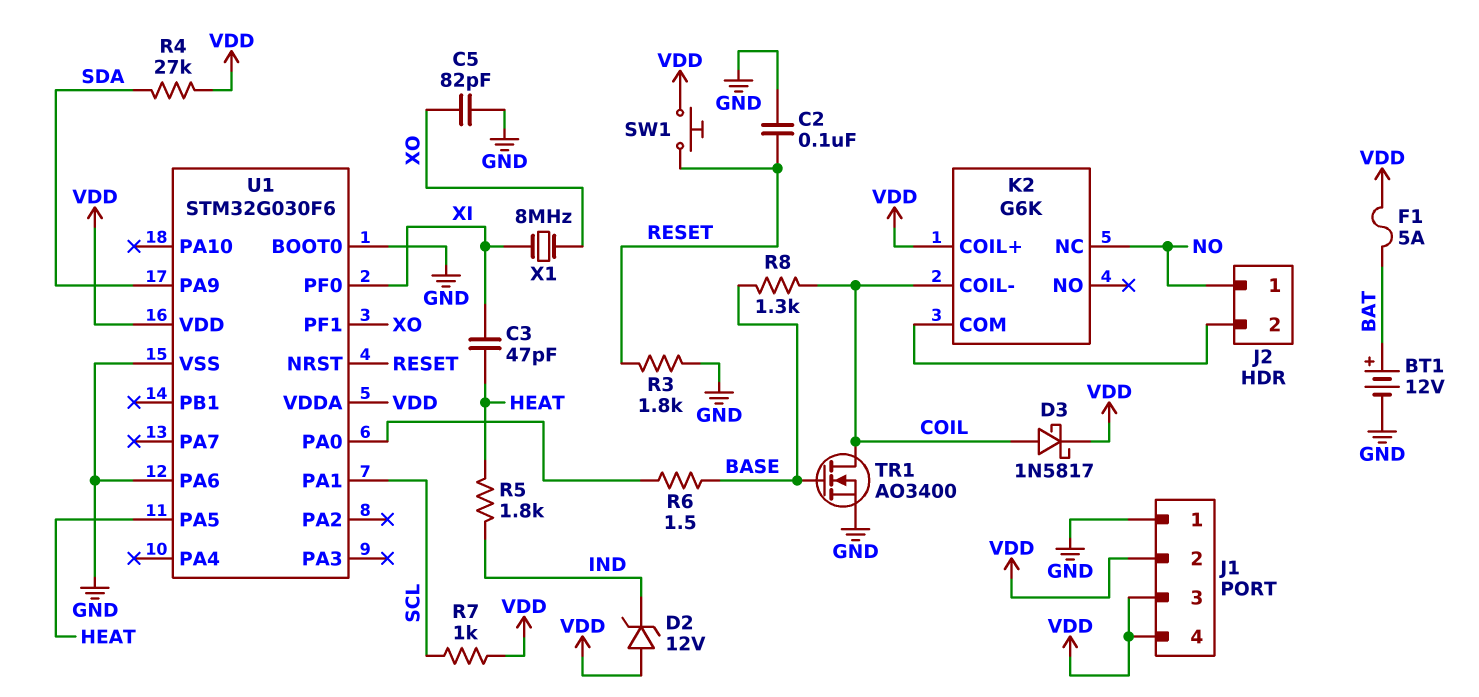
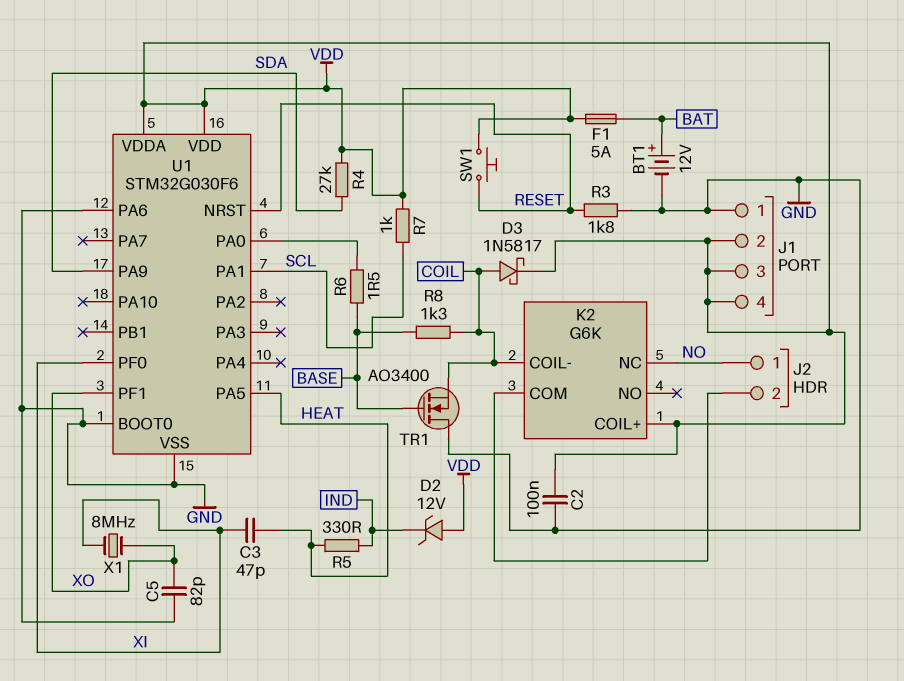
C2: 100nF (GND, RESET) -> 100nF (GND, VDD)
R5: 1.8k (HEAT, IND) -> 330 (HEAT, IND)
TR1: NMOS AO3400 (G BASE, D COIL, S GND) -> NMOS AO3400 (G BASE, D GND, S COIL)

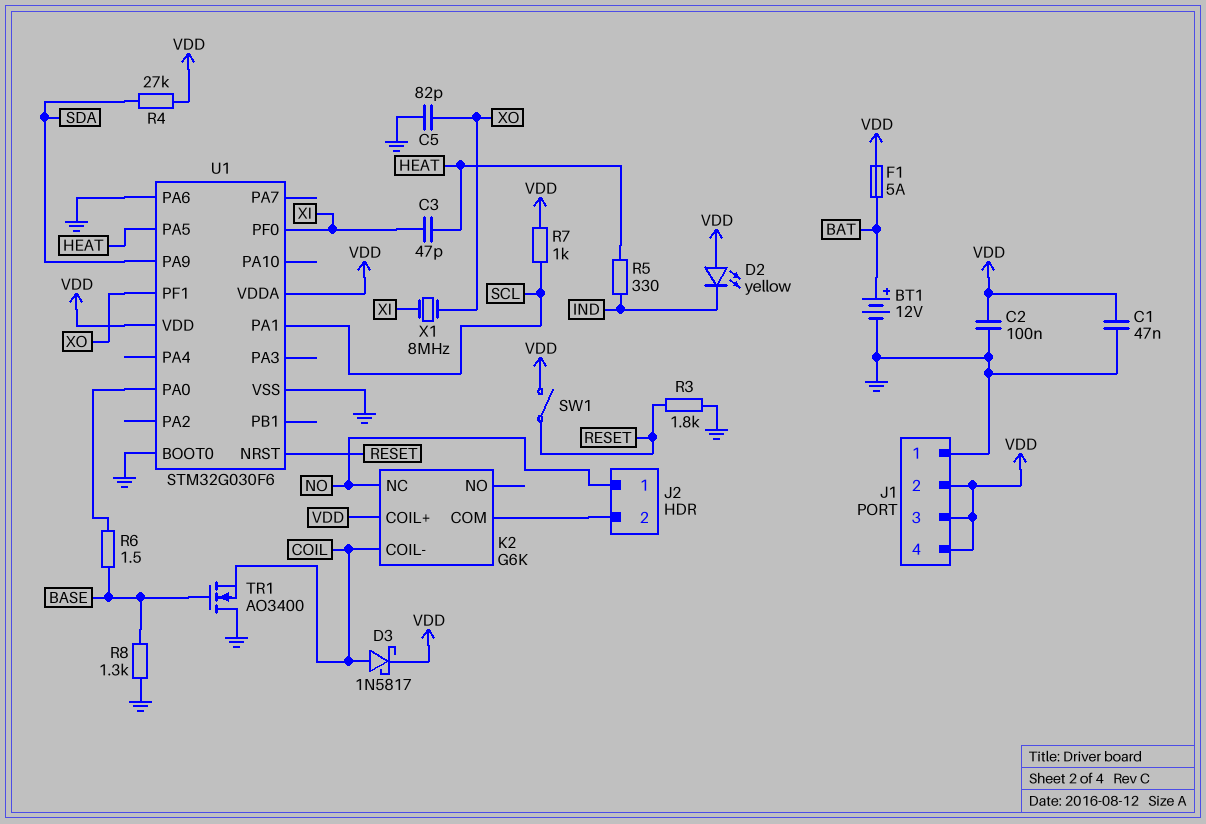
C1: none -> 47nF (GND, VDD)
D2: zener 12V (A VDD, K IND) -> LED yellow (A VDD, K IND)
R8: 1.3k (BASE, COIL) -> 1.3k (BASE, GND)
SW1: button (RESET, VDD) -> switch (RESET, VDD)

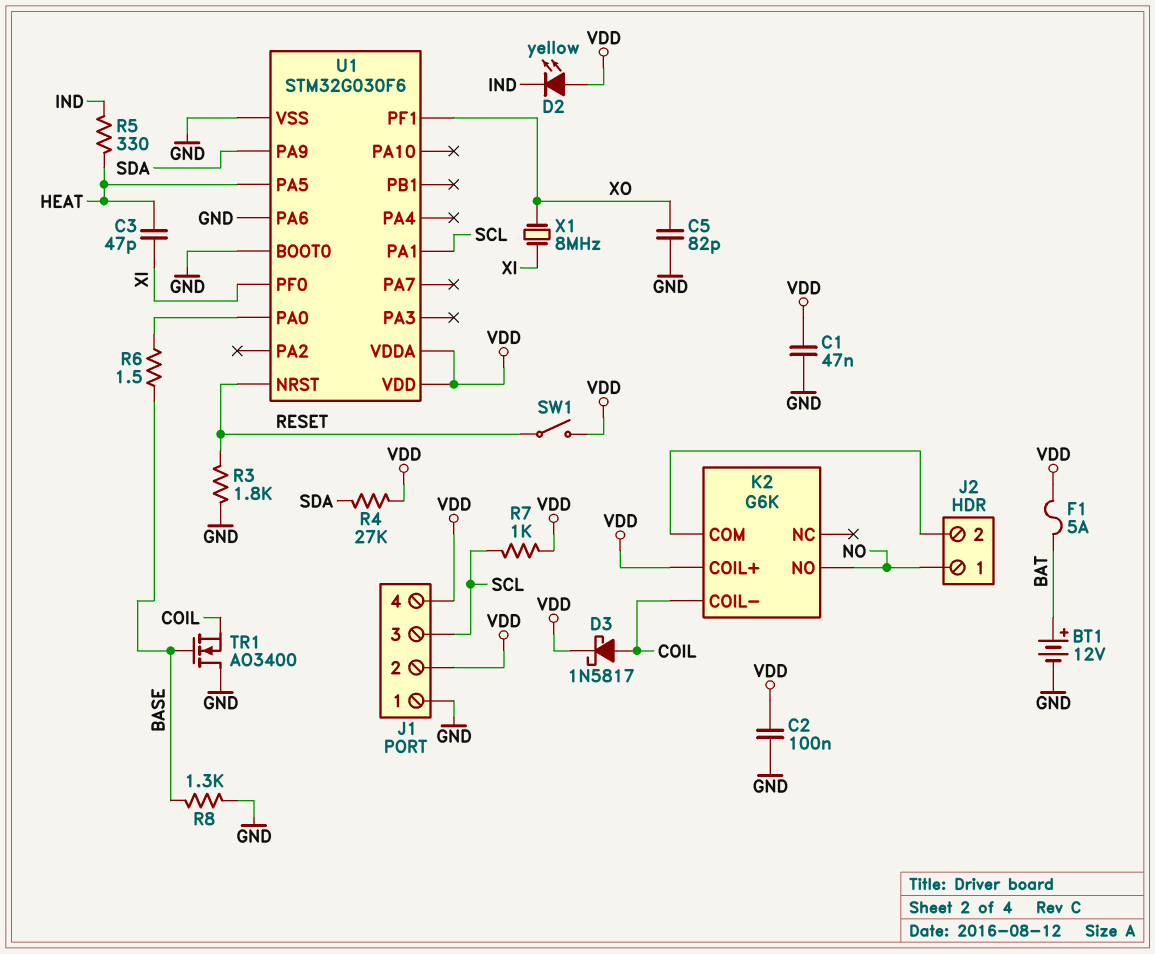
J1 pin 3: VDD -> SCL
K2 pin NC: NO -> none
K2 pin NO: none -> NO

